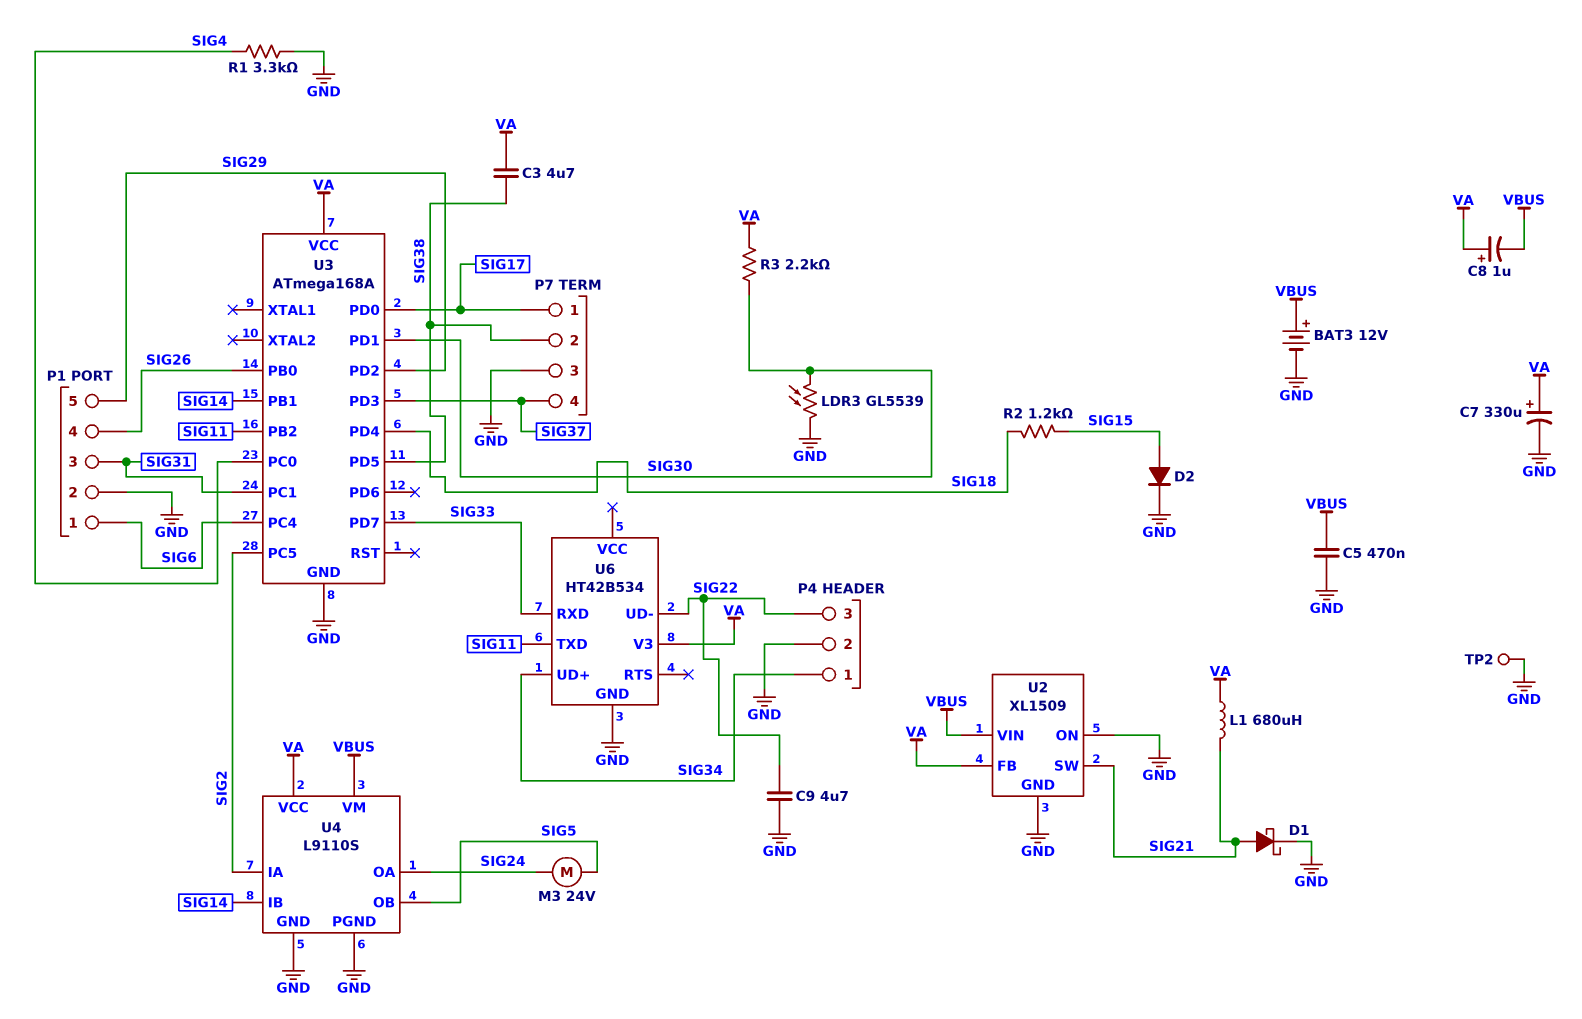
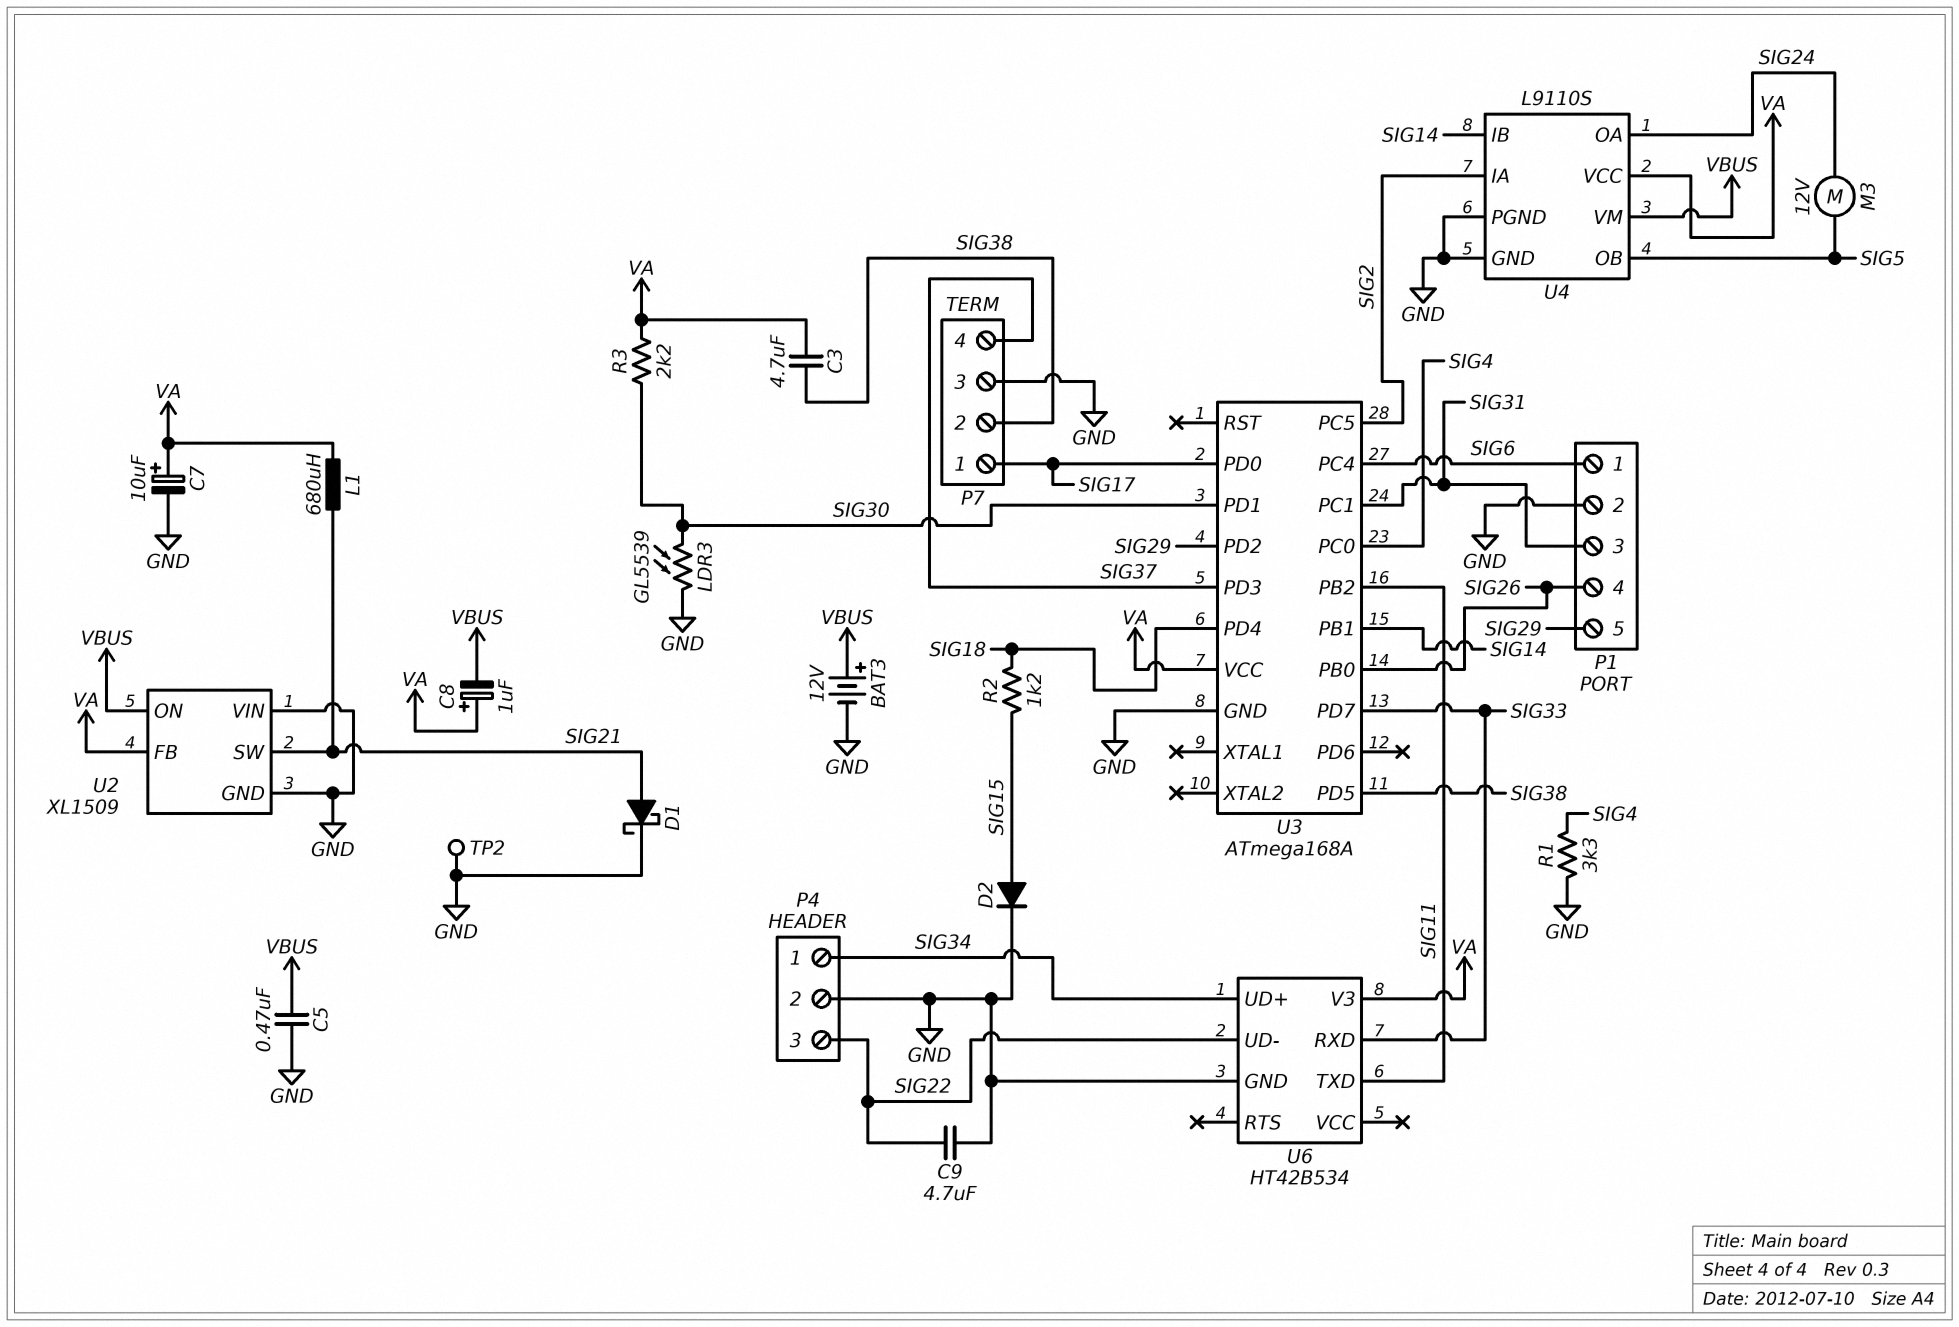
C7: 330uF (plus VA, minus GND) -> 10uF (plus VA, minus GND)
M3: motor 24V (SIG5, SIG24) -> motor 12V (SIG5, SIG24)
U2 pin ON: GND -> VBUS
U2 pin VIN: VBUS -> GND

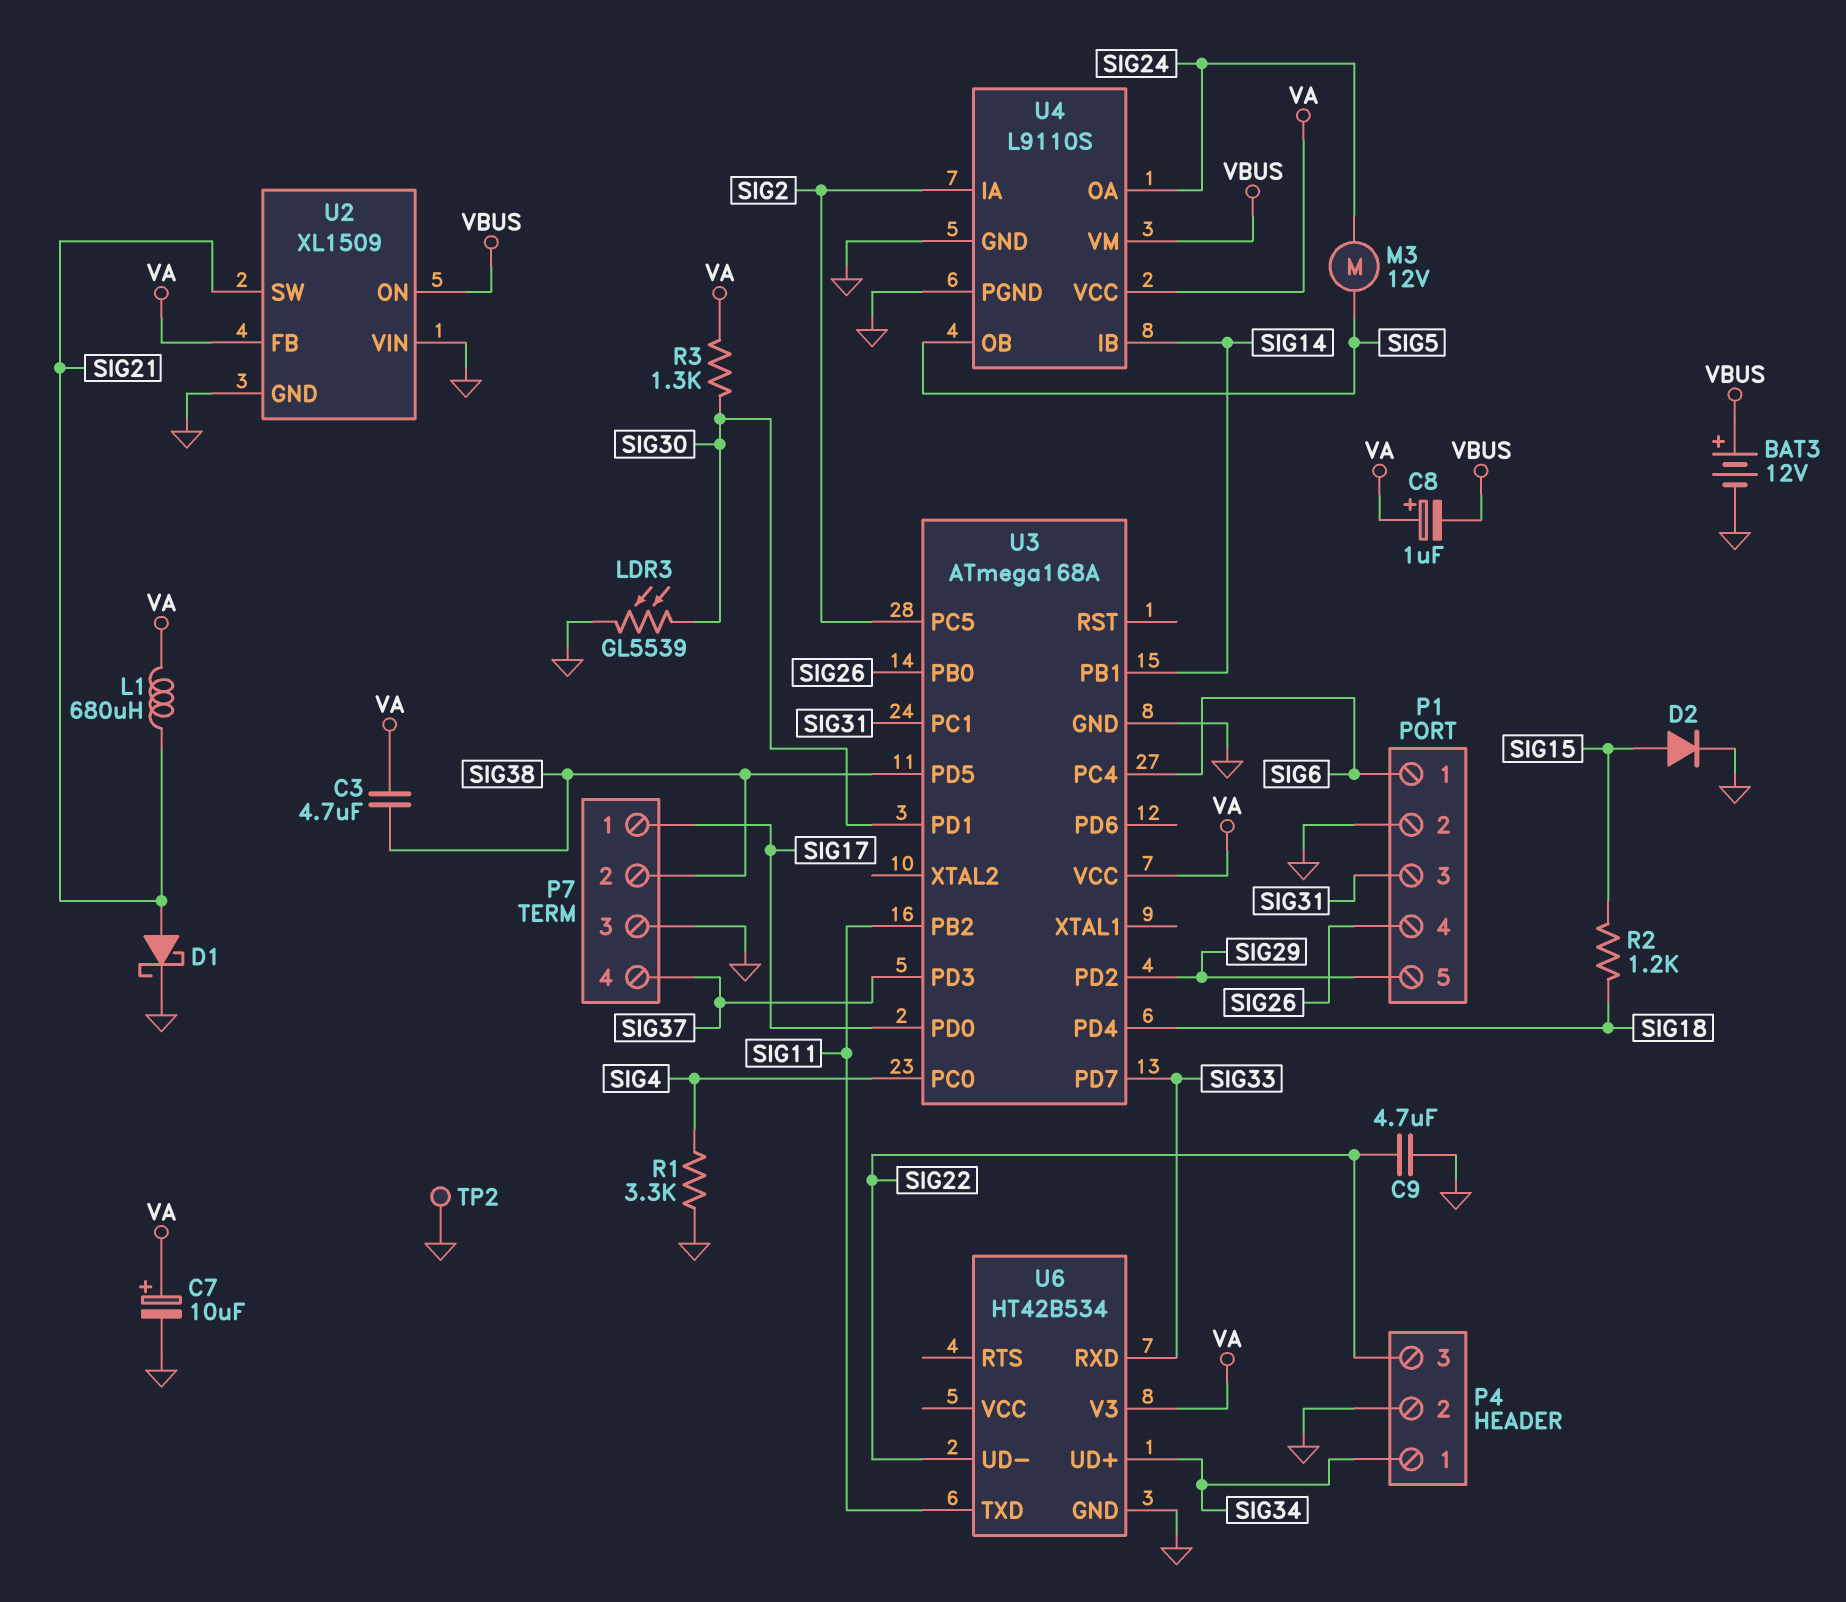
C5: 470nF (GND, VBUS) -> none
R3: 2.2k (SIG30, VA) -> 1.3k (SIG30, VA)

